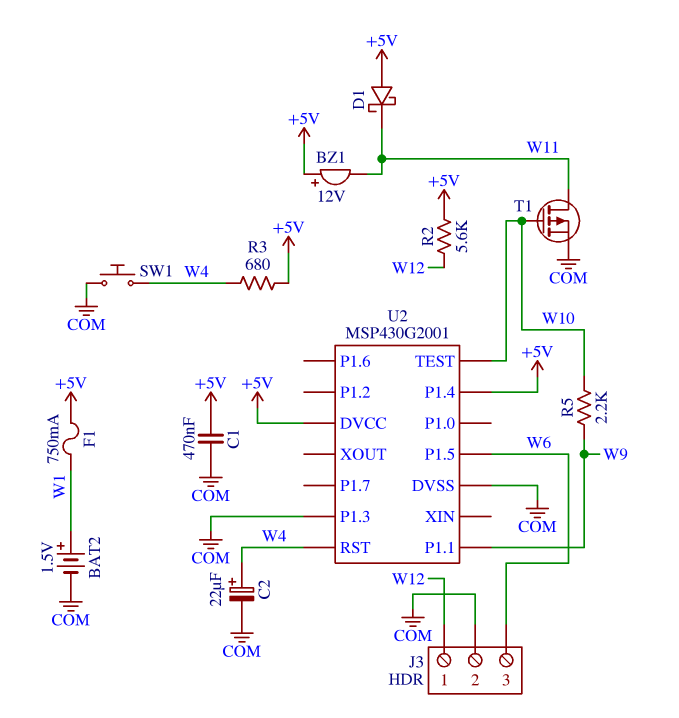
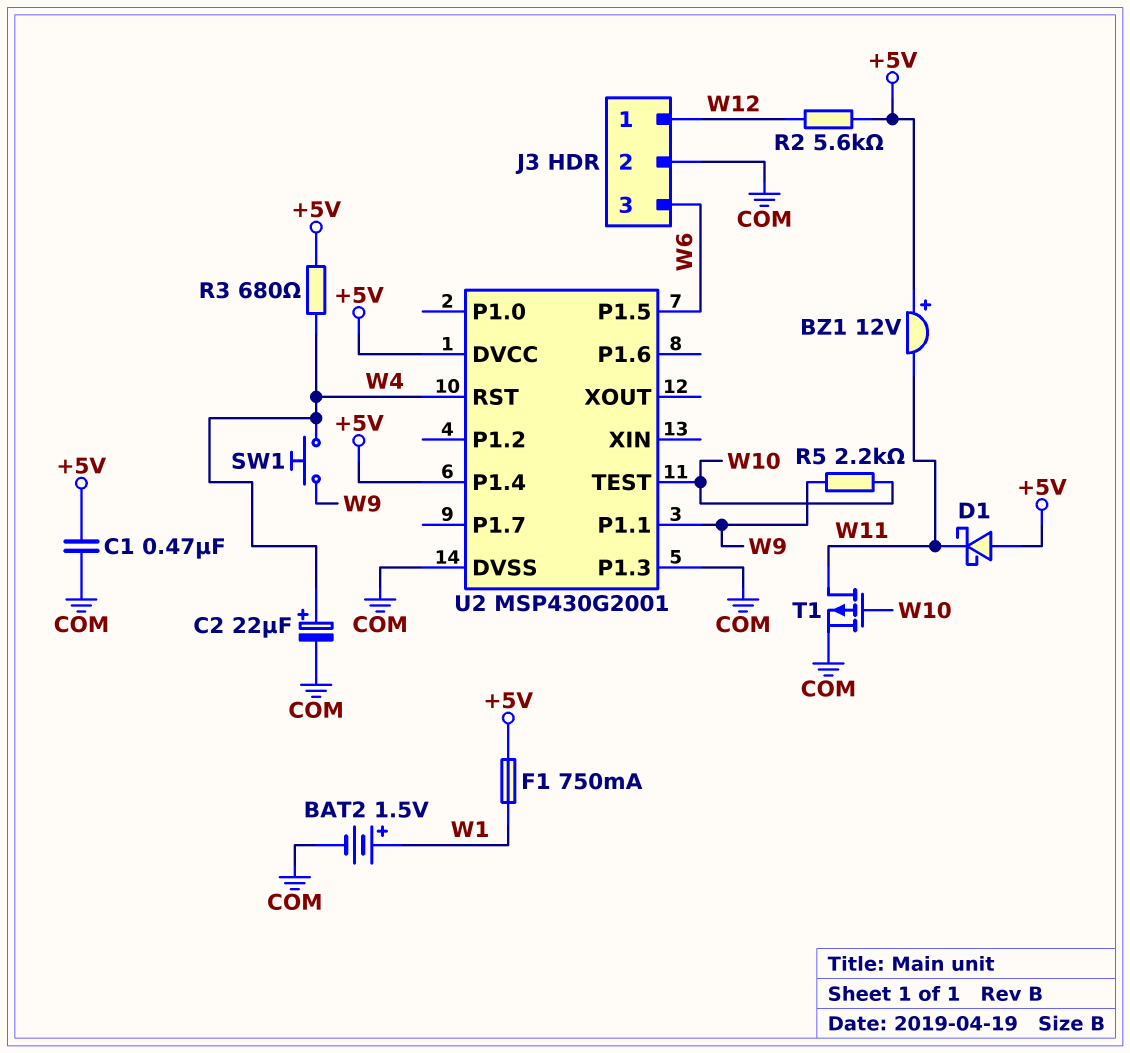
SW1: button (COM, W4) -> button (W4, W9)

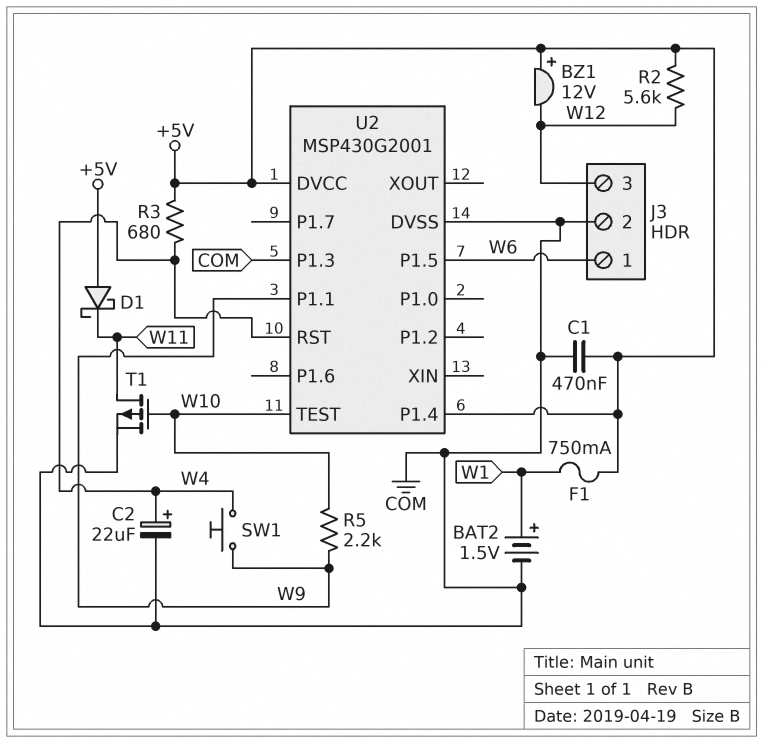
BZ1: buzzer 12V (plus +5V, minus W11) -> buzzer 12V (plus +5V, minus W12)
J3 pin 1: W12 -> W6
J3 pin 3: W6 -> W12

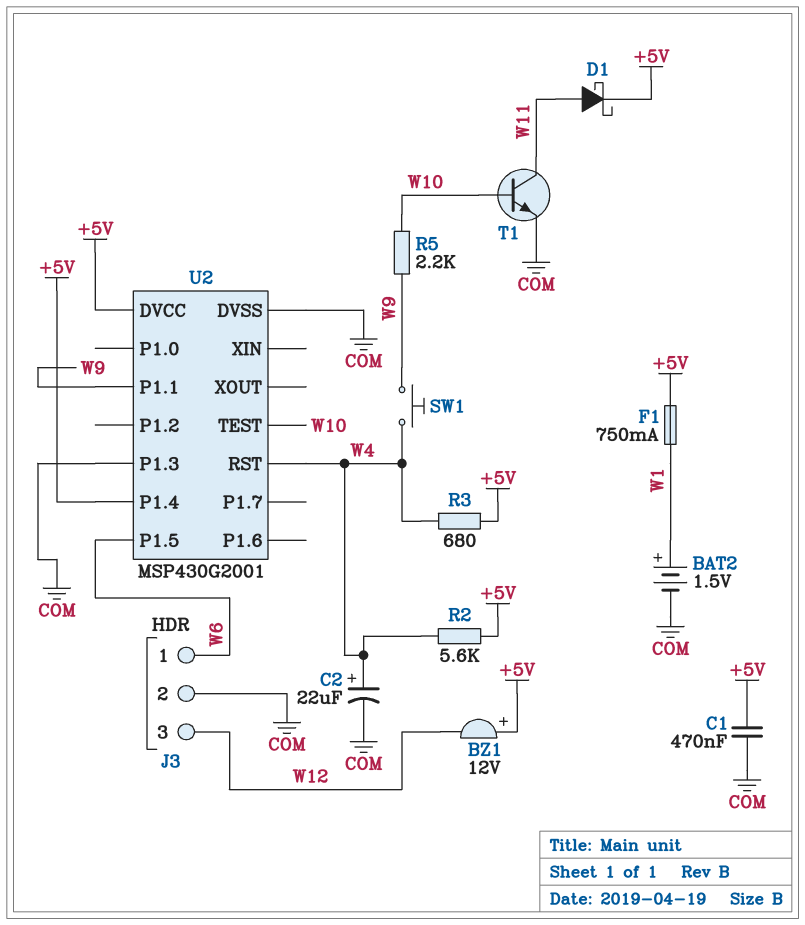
D1: schottky (A +5V, K W11) -> schottky (A W11, K +5V)
R2: 5.6k (+5V, W12) -> 5.6k (+5V, W4)
T1: PMOS (G W10, D W11, S COM) -> NPN (B W10, C W11, E COM)

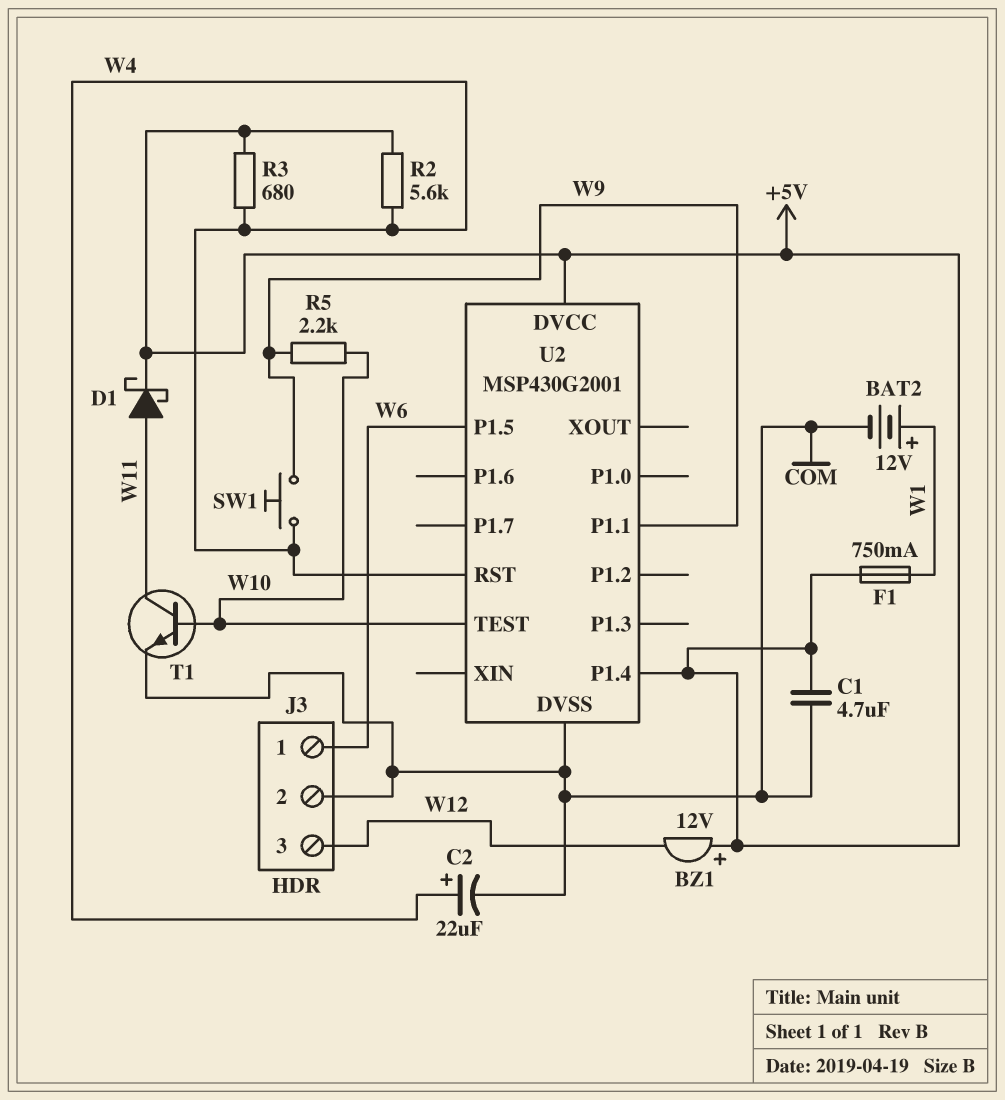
BAT2: 1.5V (plus W1, minus COM) -> 12V (plus W1, minus COM)
C1: 470nF (+5V, COM) -> 4.7uF (+5V, COM)
U2 pin P1.3: COM -> none

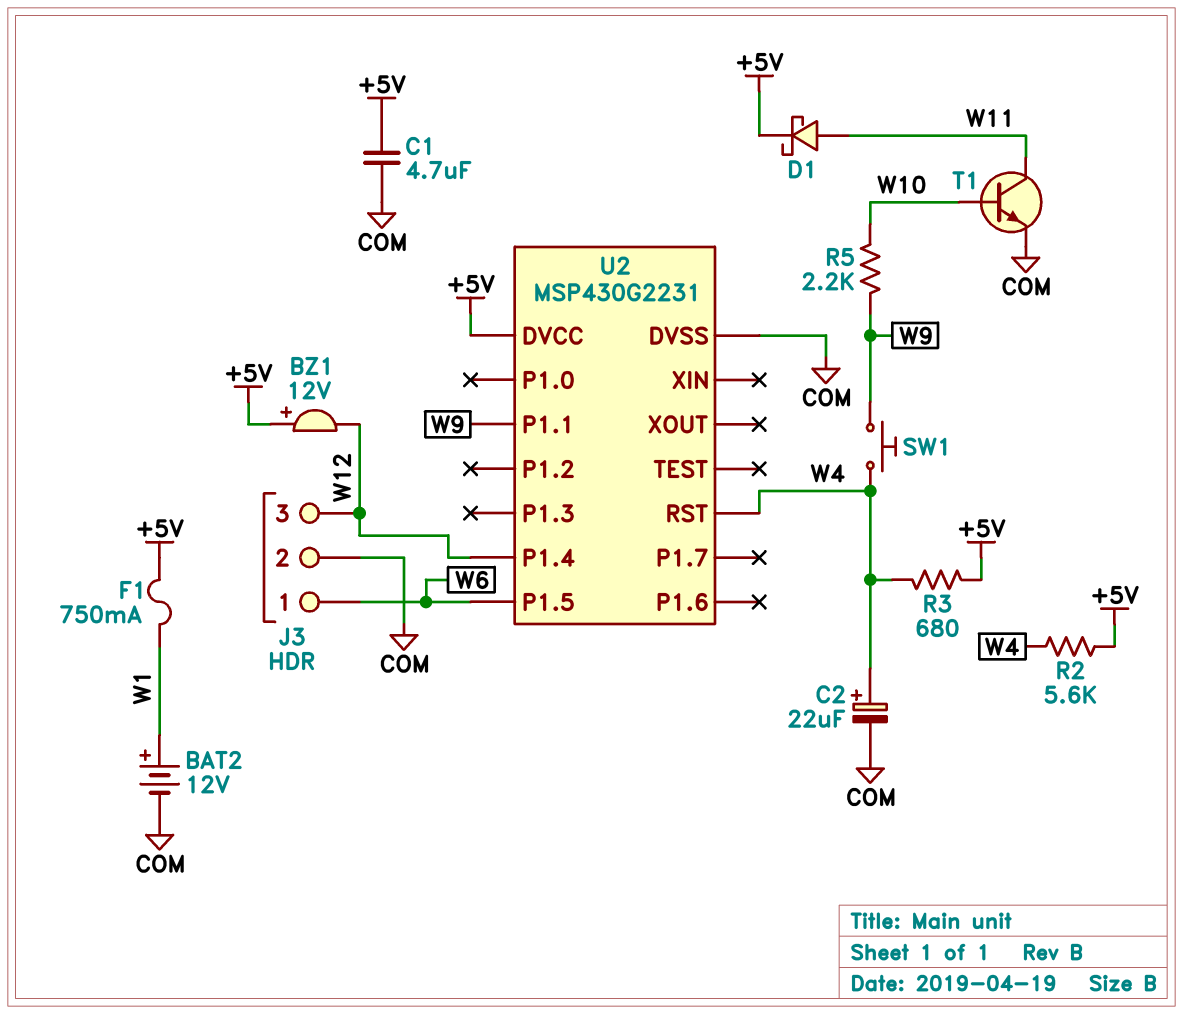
U2: MSP430G2001 -> MSP430G2231
U2 pin P1.4: +5V -> W12
U2 pin TEST: W10 -> none

